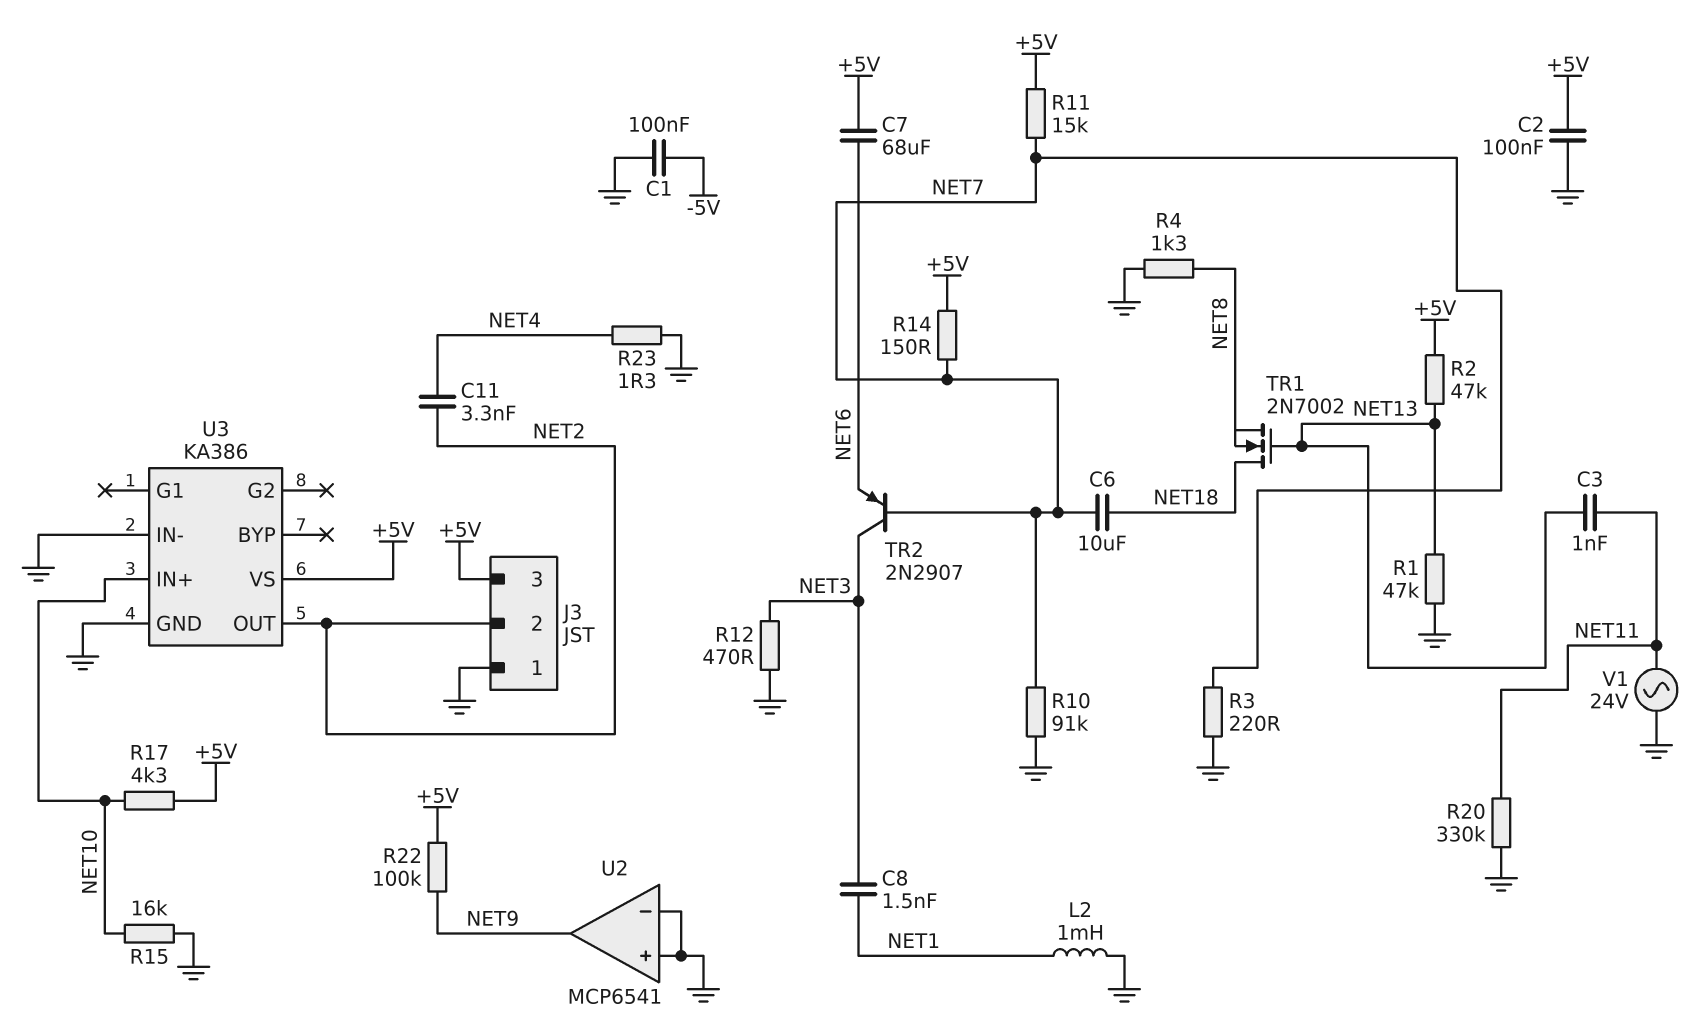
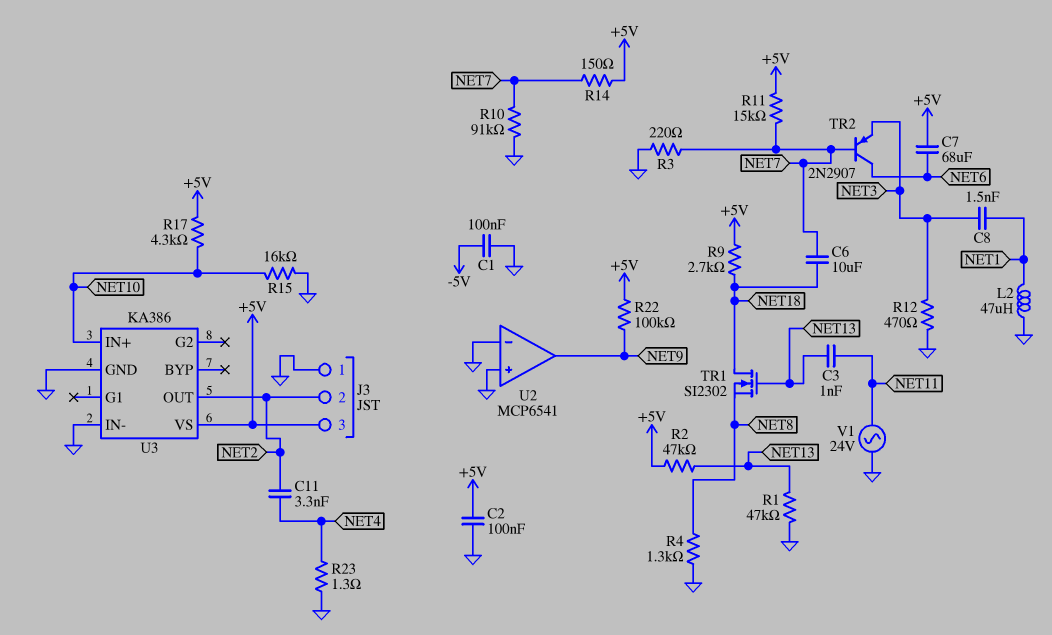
L2: 1mH (GND, NET1) -> 47uH (GND, NET1)
R9: none -> 2.7k (+5V, NET18)
R20: 330k (GND, NET11) -> none
TR1: NMOS 2N7002 (G NET13, D NET18, S NET8) -> NMOS SI2302 (G NET13, D NET18, S NET8)
TR2: PNP 2N2907 (B NET7, C NET3, E NET6) -> PNP 2N2907 (B NET7, C NET6, E NET3)

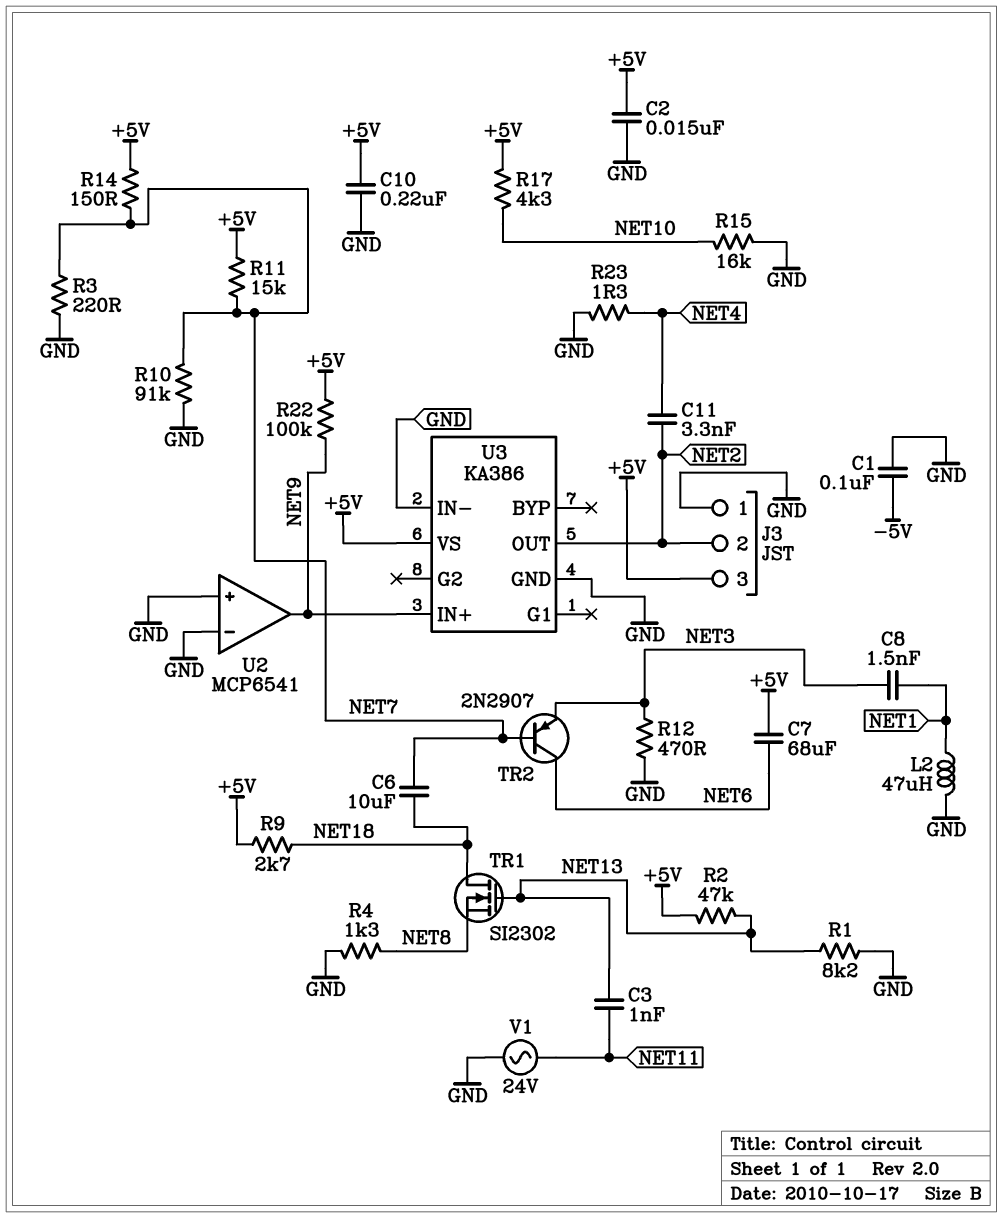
C2: 100nF (+5V, GND) -> 15nF (+5V, GND)
C10: none -> 220nF (+5V, GND)
R1: 47k (GND, NET13) -> 8.2k (GND, NET13)
U3 pin IN+: NET10 -> NET9

